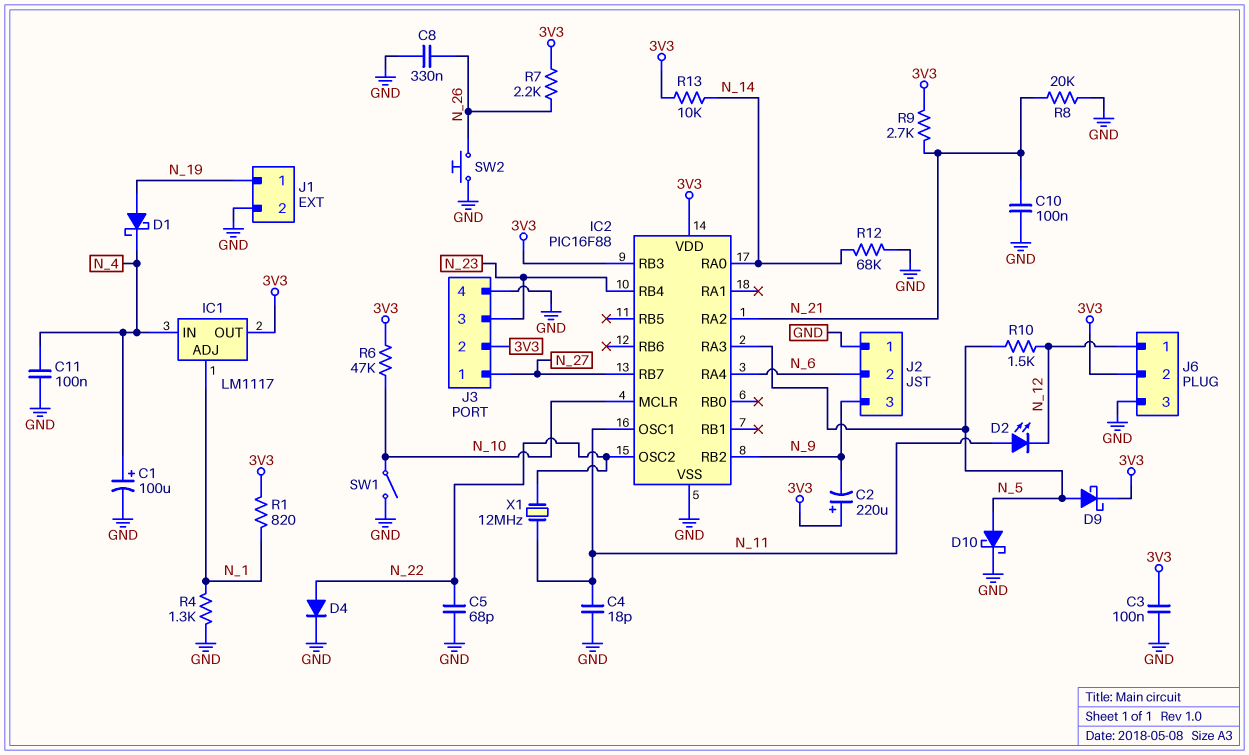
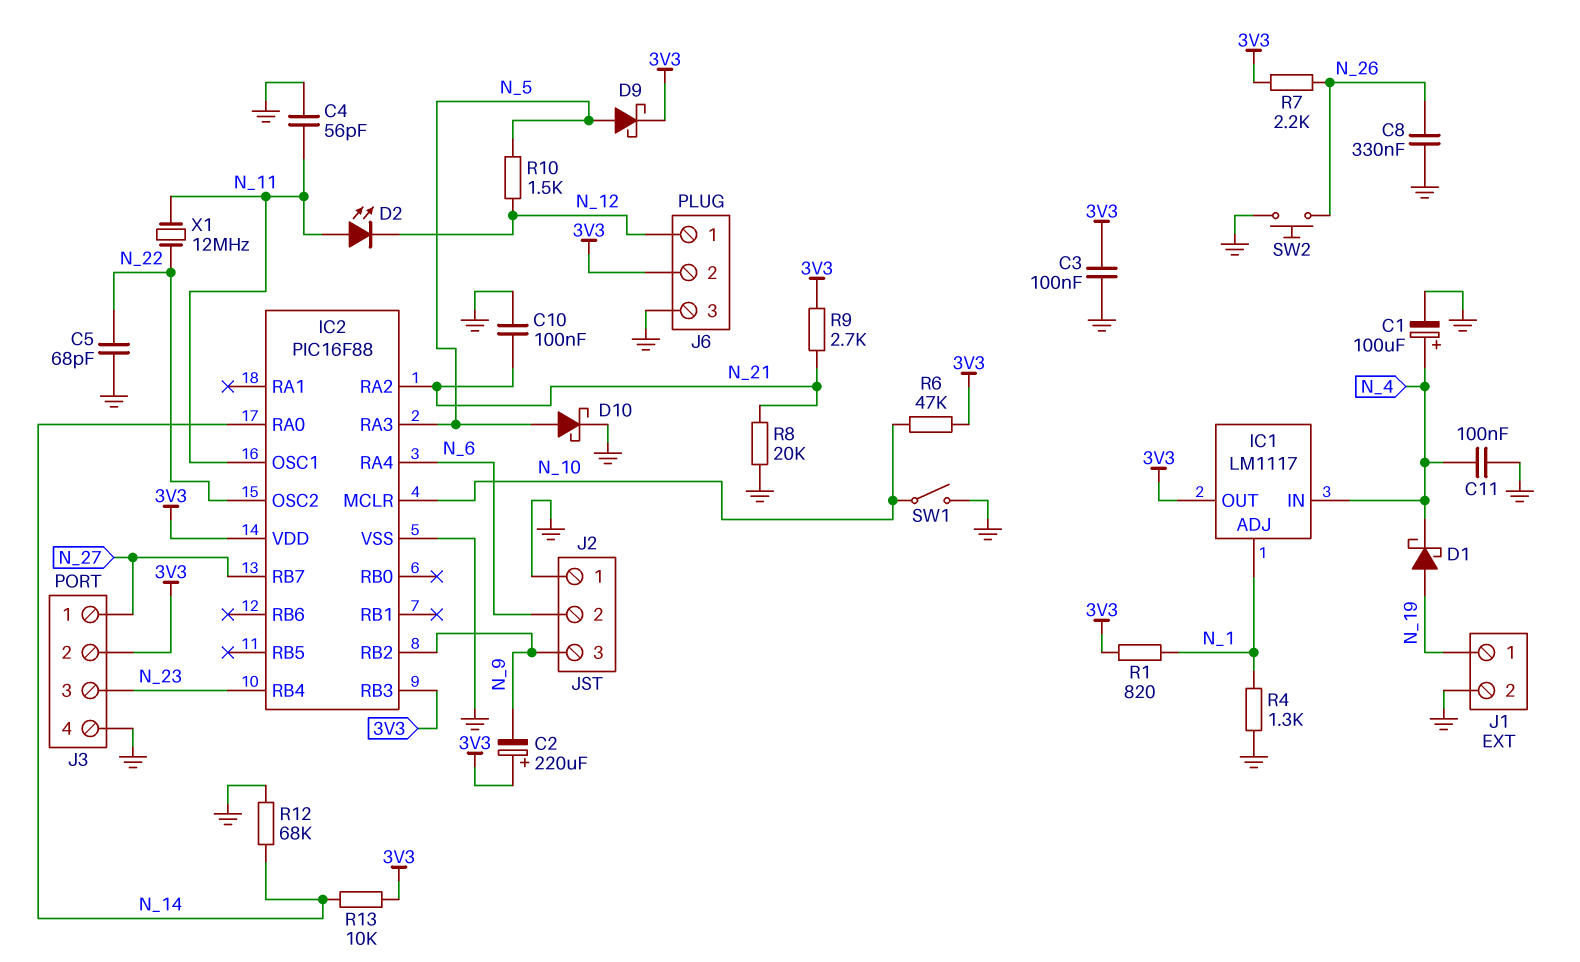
C4: 18pF (GND, N_11) -> 56pF (GND, N_11)
D4: diode (A N_22, K GND) -> none

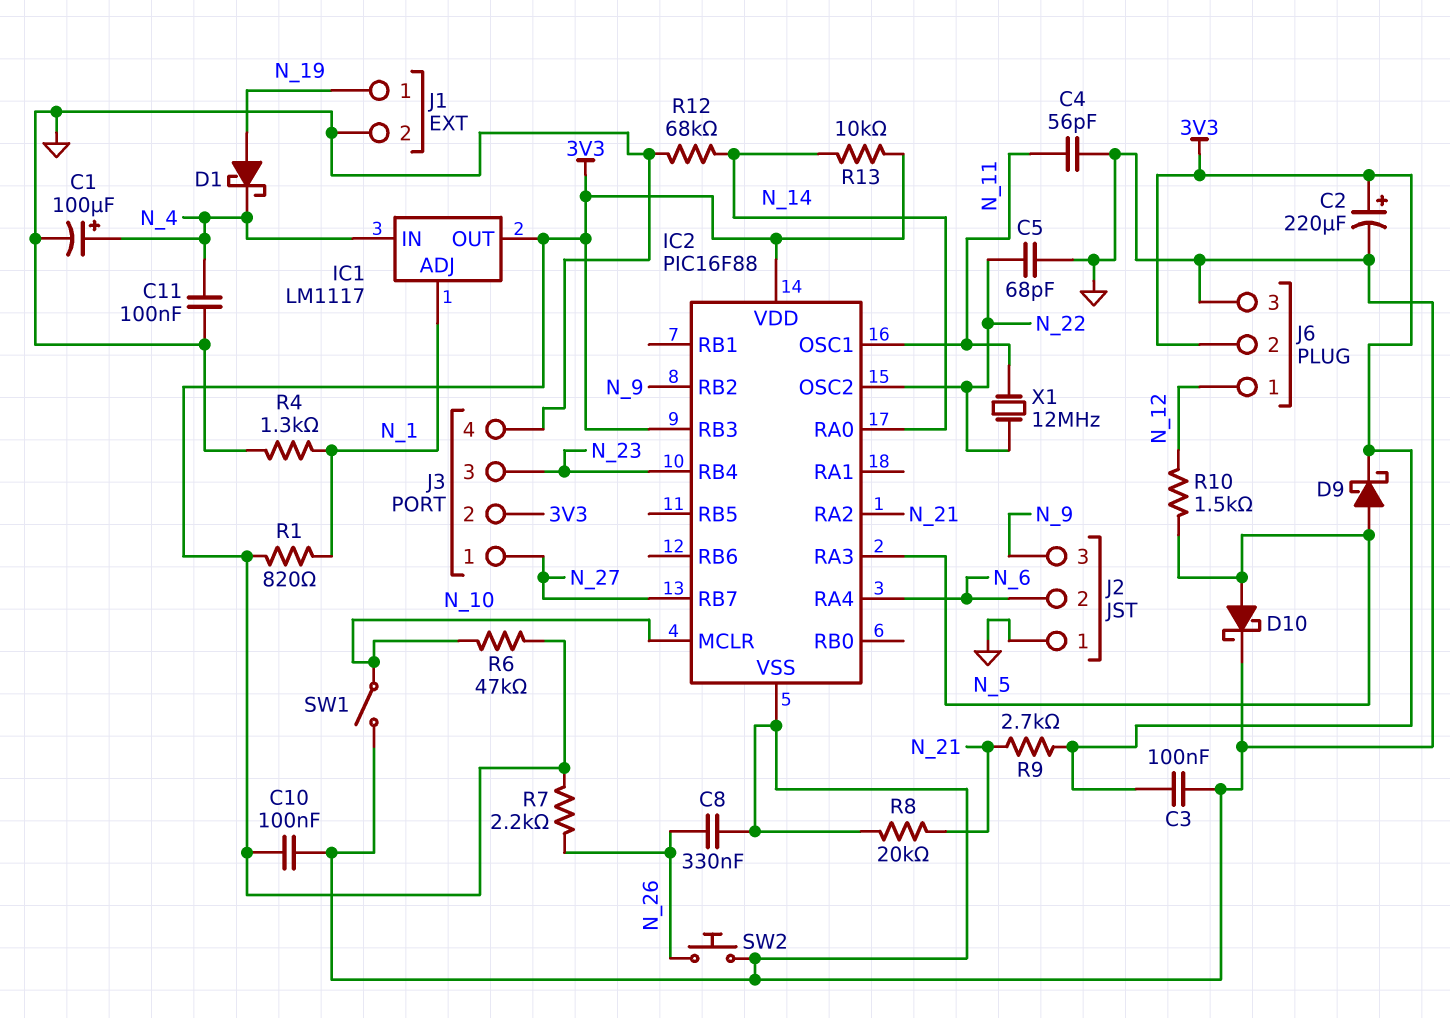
C2: 220uF (plus 3V3, minus N_9) -> 220uF (plus 3V3, minus GND)
C10: 100nF (GND, N_21) -> 100nF (3V3, GND)
D2: LED (A N_11, K N_12) -> none

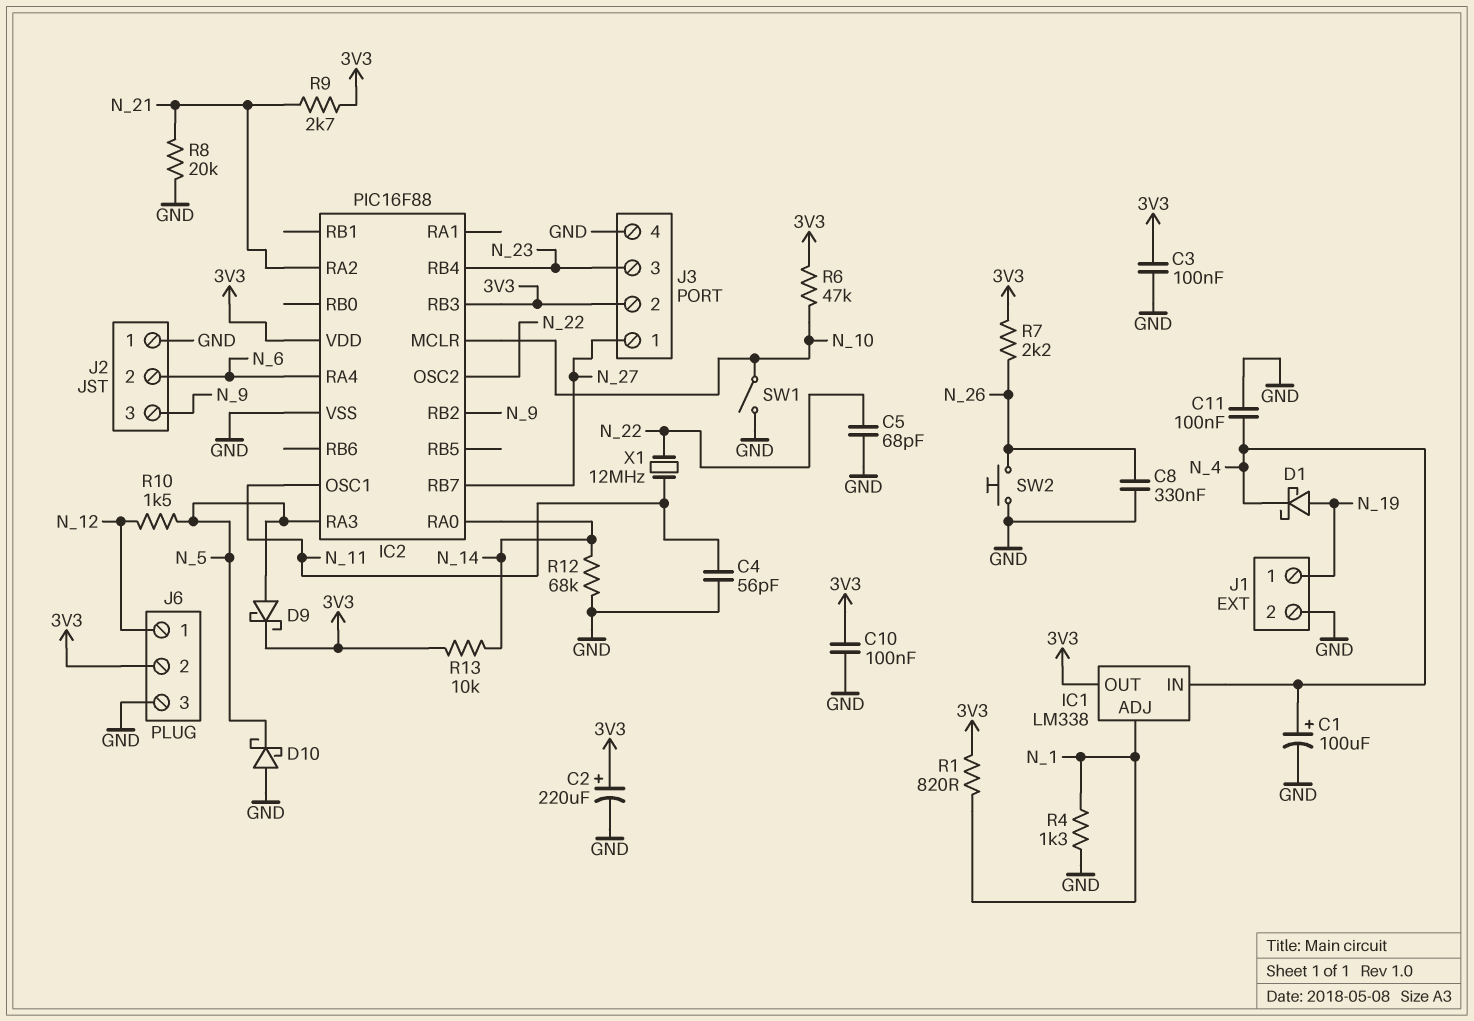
D10: schottky (A N_5, K GND) -> schottky (A GND, K N_5)
IC1: LM1117 -> LM338

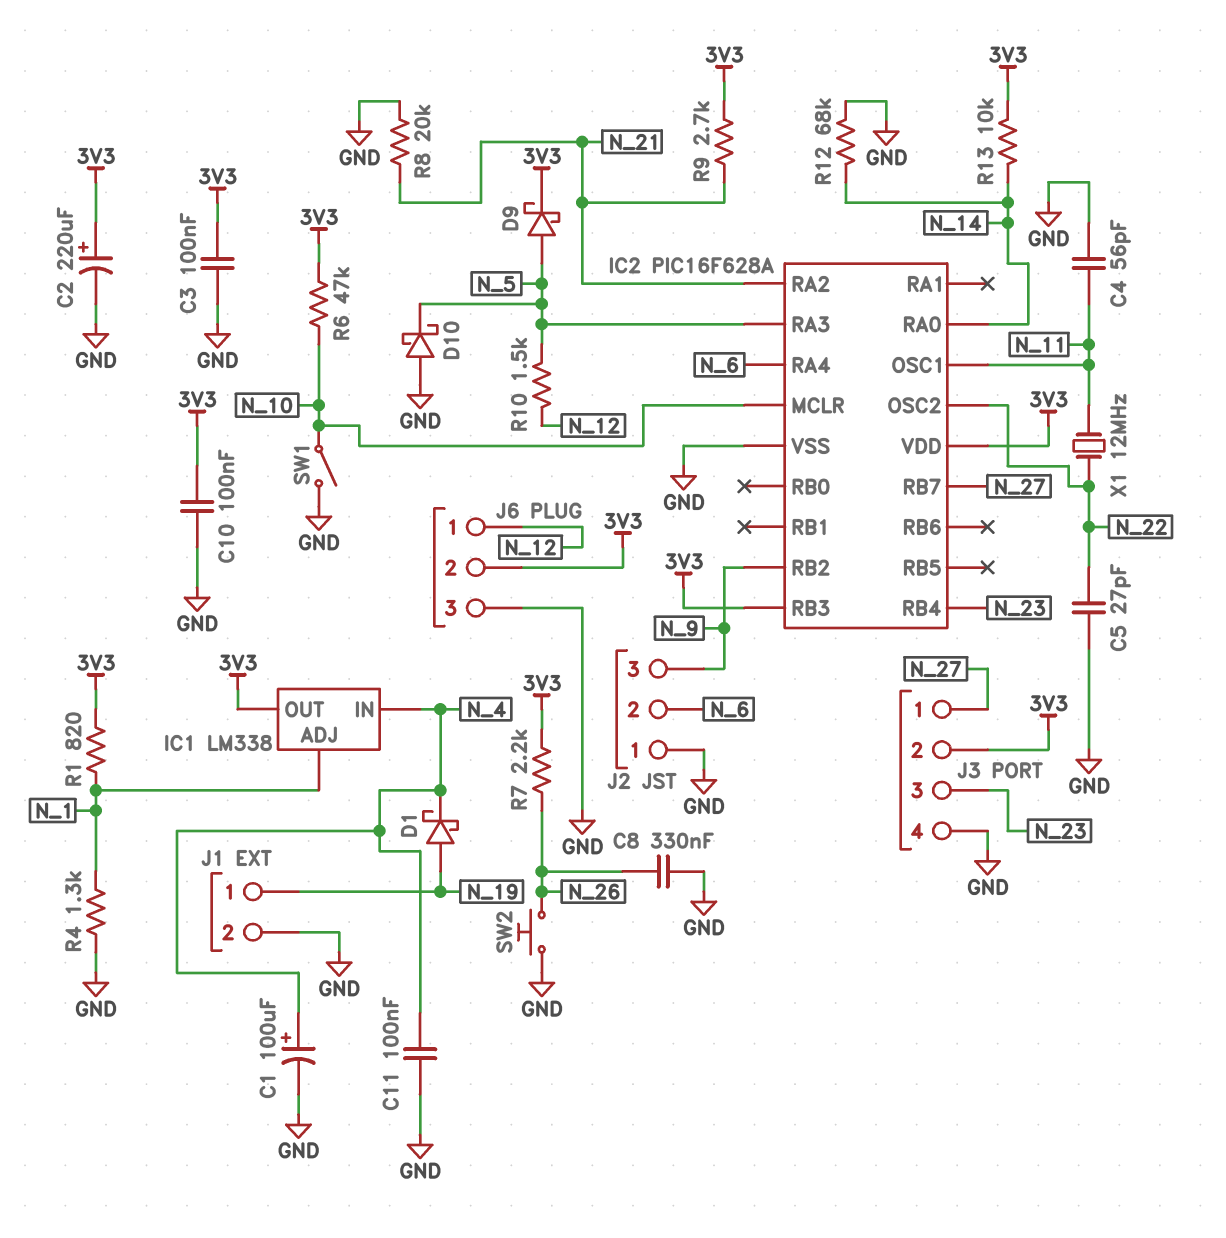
C5: 68pF (GND, N_22) -> 27pF (GND, N_22)
IC2: PIC16F88 -> PIC16F628A

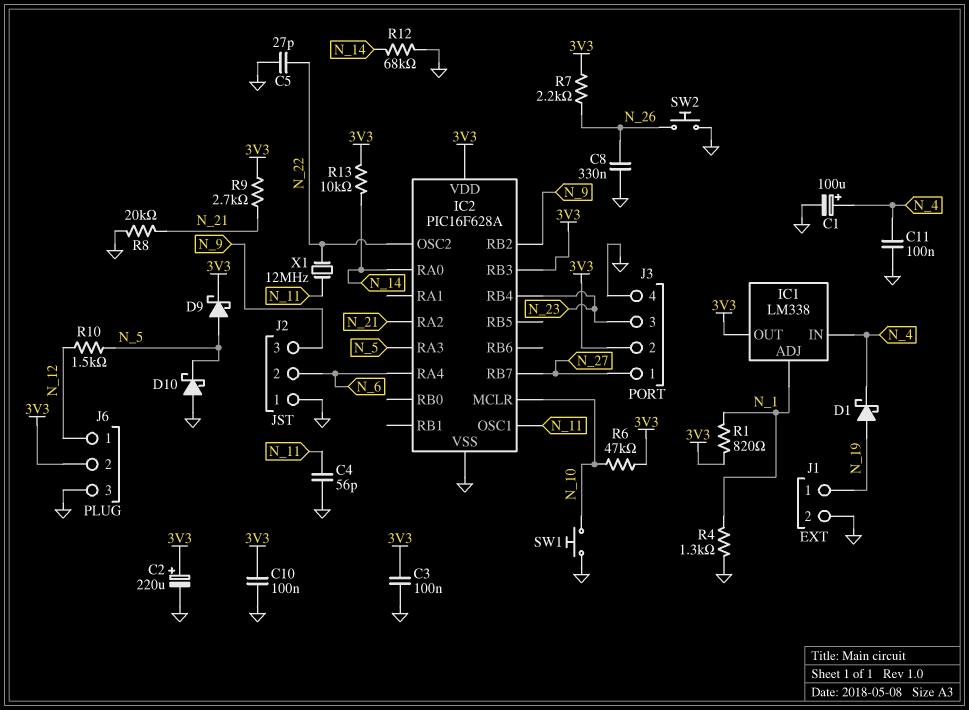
SW1: switch (GND, N_10) -> button (GND, N_10)

